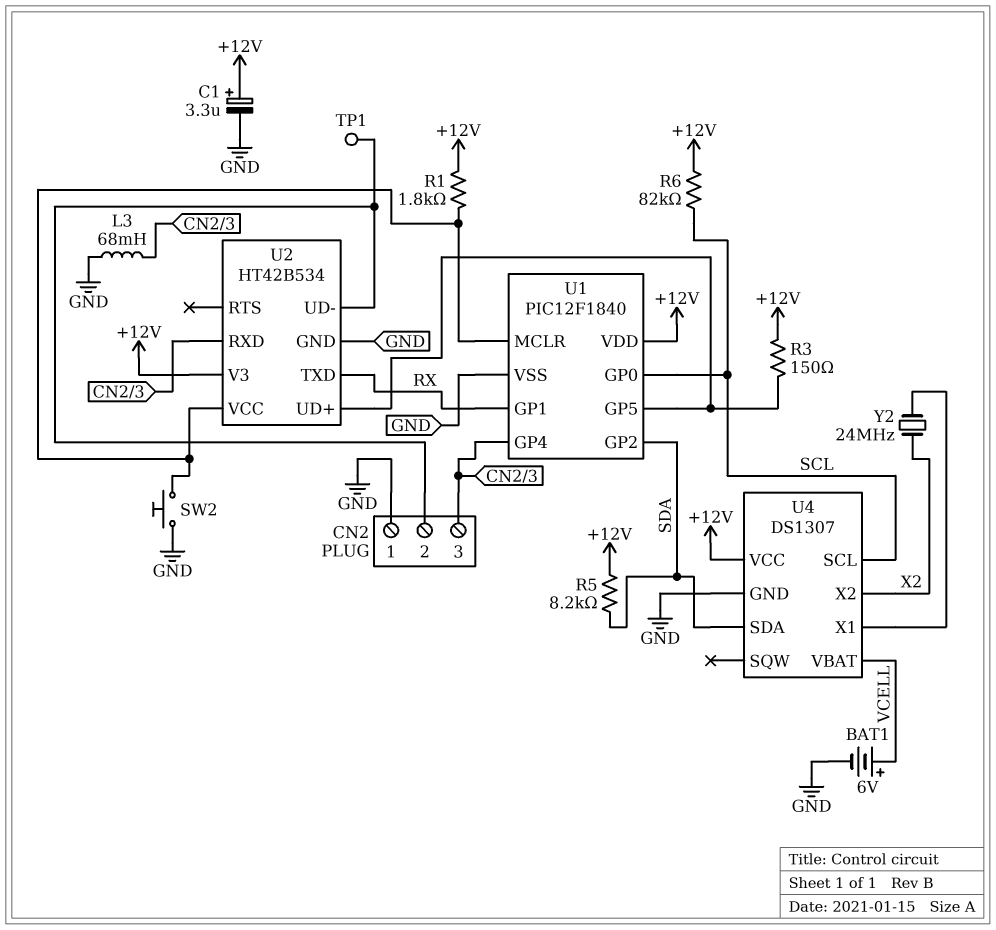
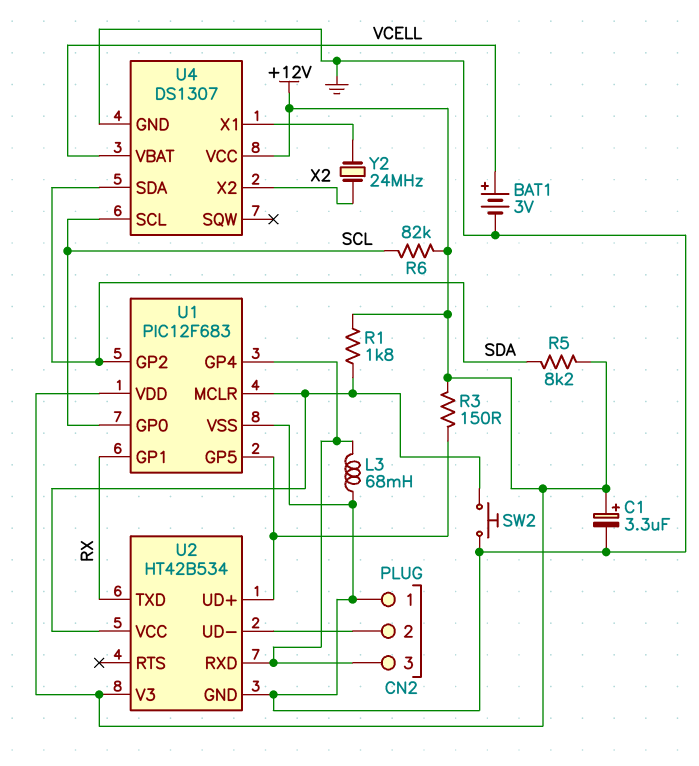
BAT1: 6V (plus VCELL, minus GND) -> 3V (plus VCELL, minus GND)
TP1: test point (CN2/2) -> none
U1: PIC12F1840 -> PIC12F683

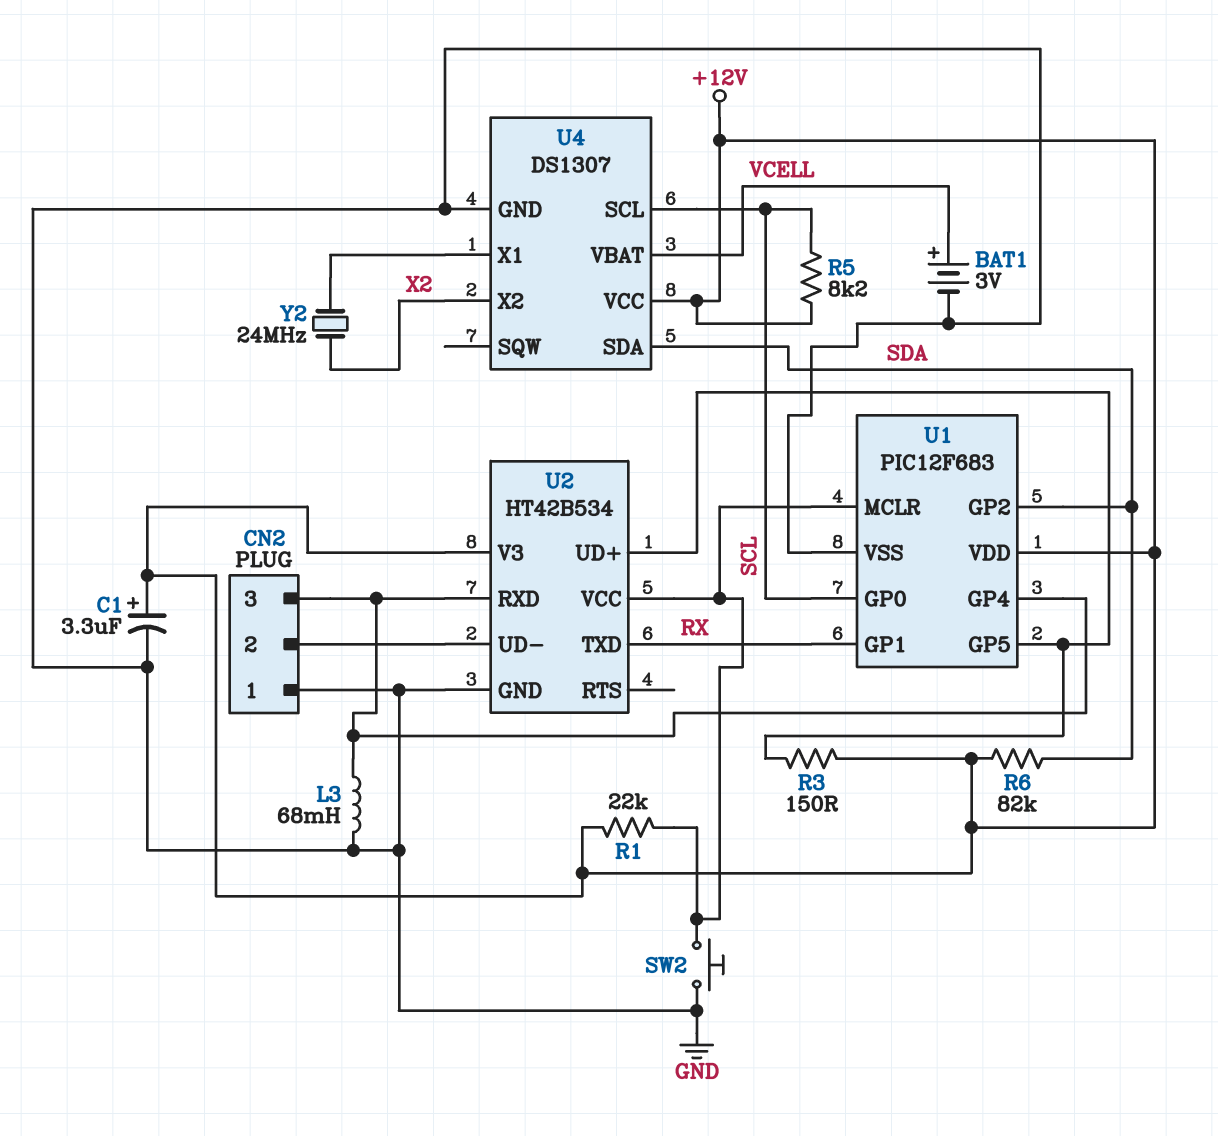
R1: 1.8k (+12V, U1/MCLR) -> 22k (+12V, U1/MCLR)
R5: 8.2k (+12V, SDA) -> 8.2k (+12V, SCL)
R6: 82k (+12V, SCL) -> 82k (+12V, SDA)

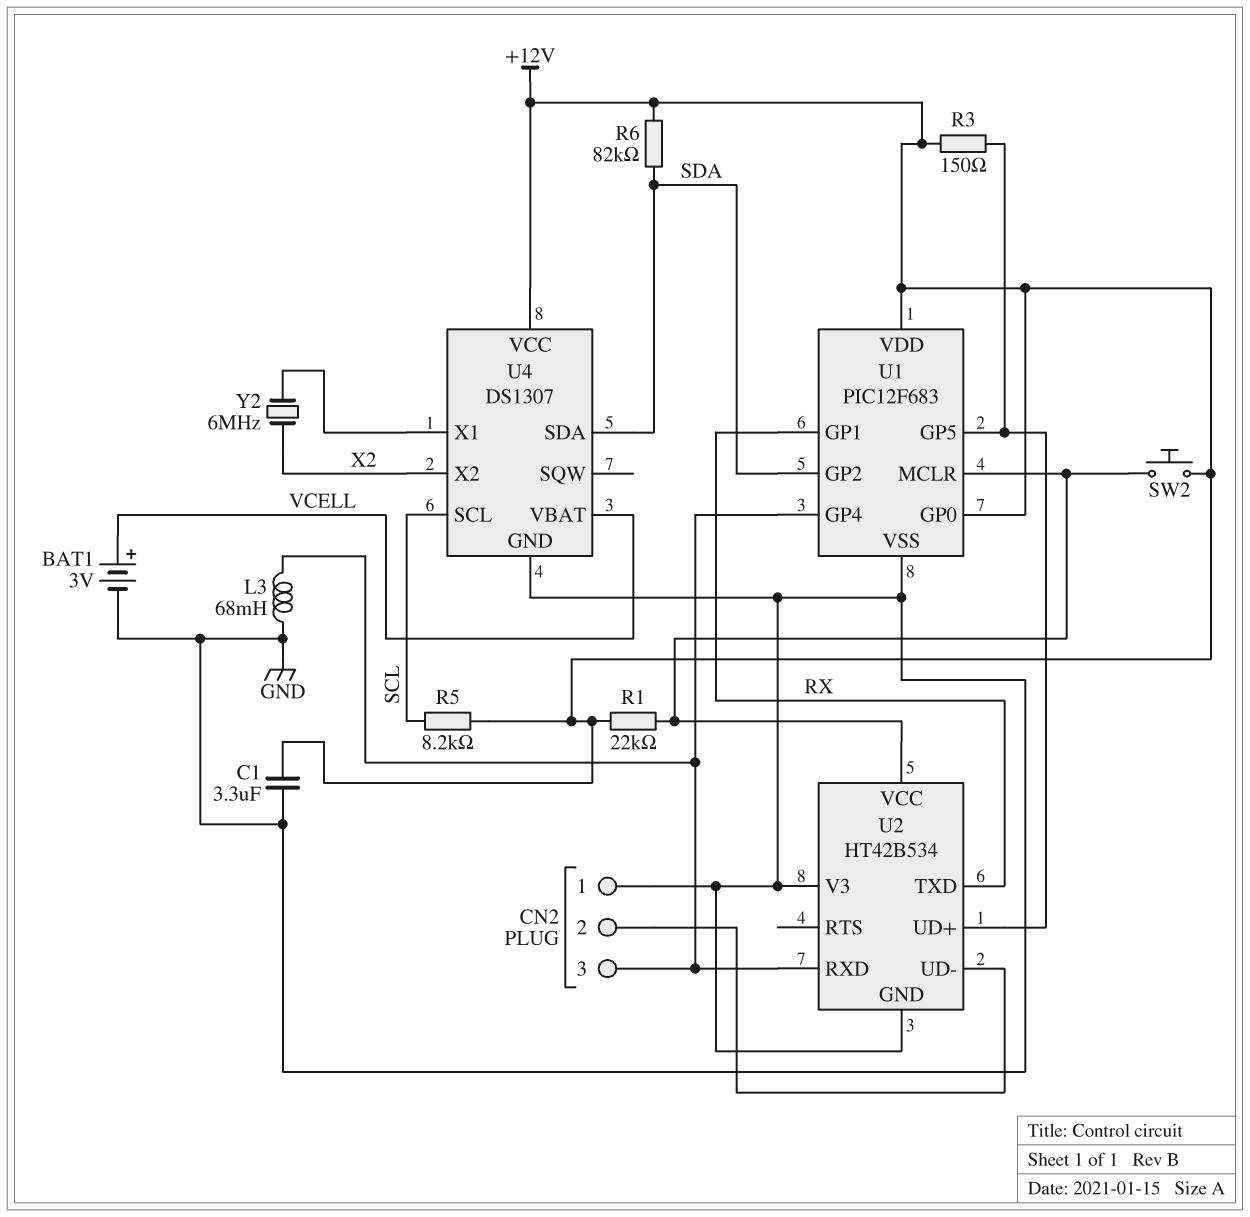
C1: 3.3uF (plus +12V, minus GND) -> 3.3uF (+12V, GND)
SW2: button (GND, U1/MCLR) -> button (+12V, U1/MCLR)
U1 pin GP0: SCL -> +12V
U2 pin V3: +12V -> GND
Y2: 24MHz (U4/X1, X2) -> 6MHz (U4/X1, X2)

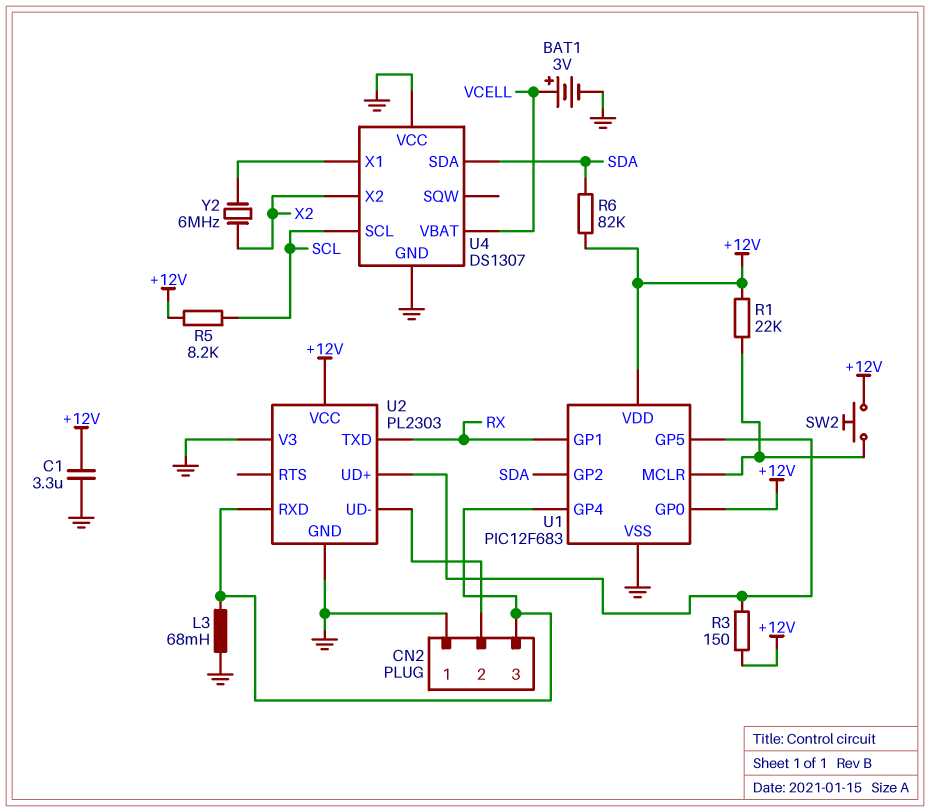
U2: HT42B534 -> PL2303
U2 pin VCC: U1/MCLR -> +12V
U4 pin VCC: +12V -> GND

